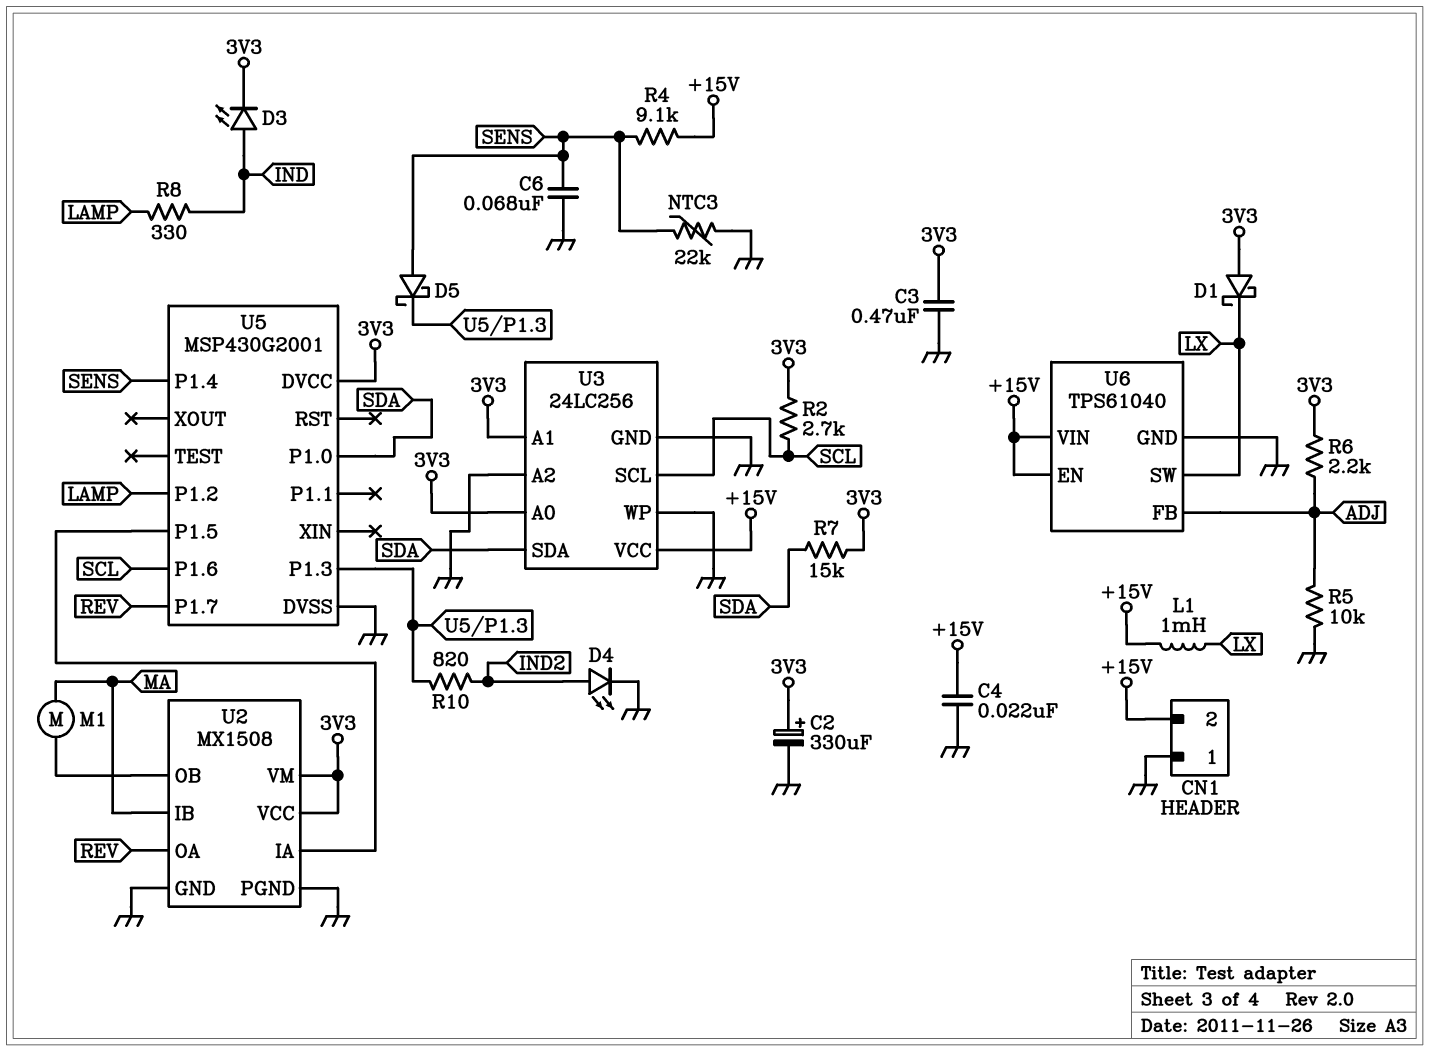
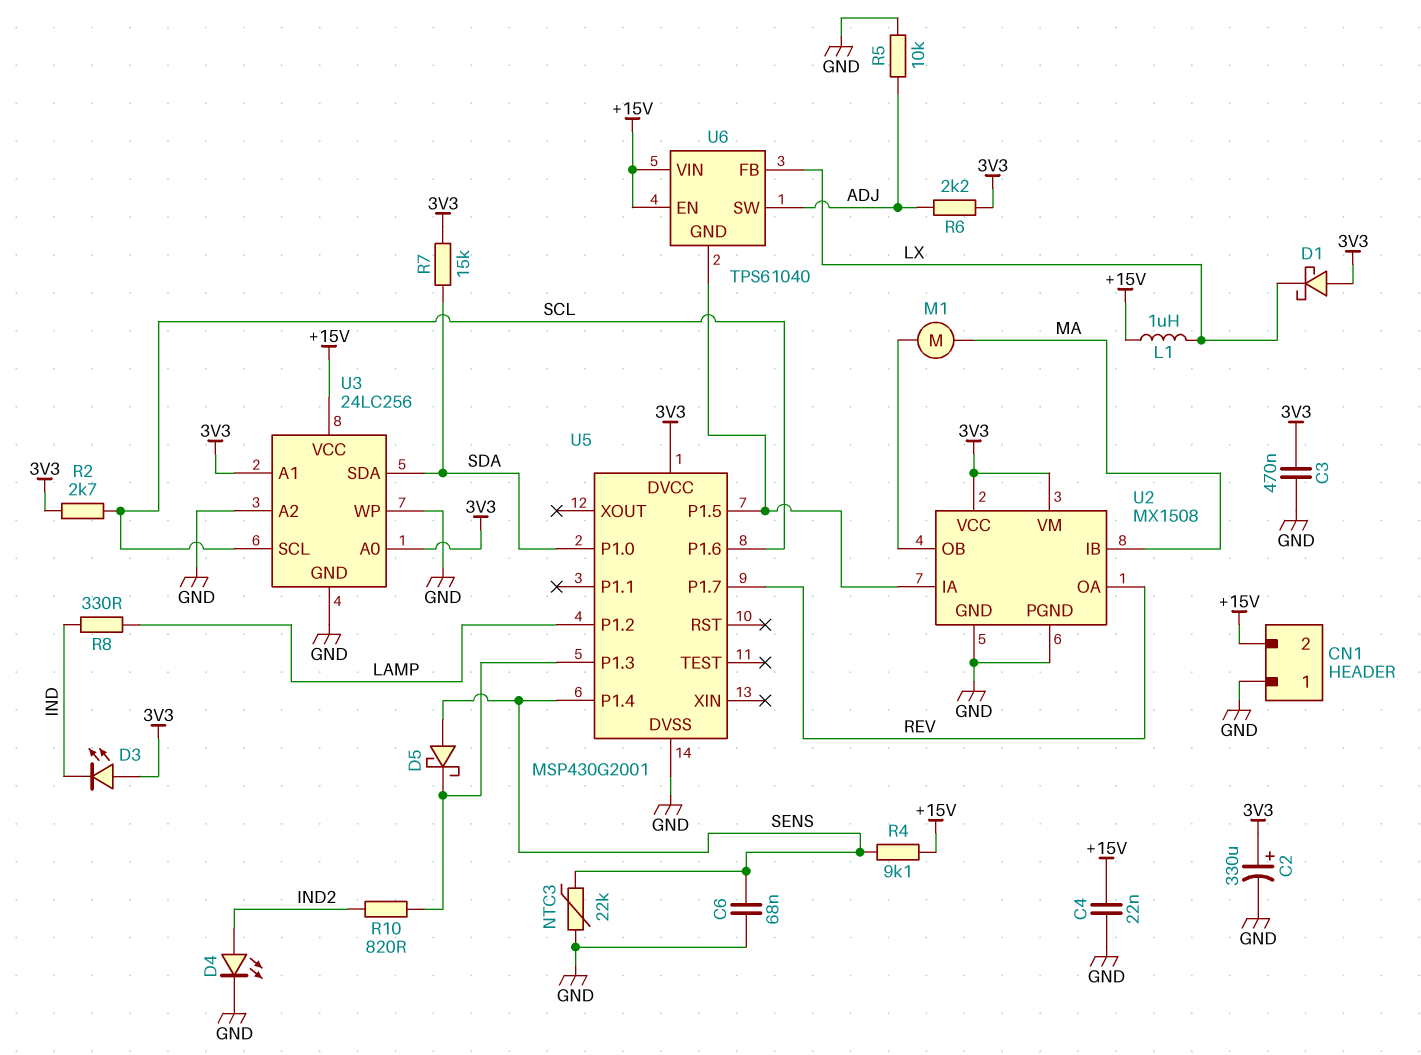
D3: LED (A IND, K 3V3) -> LED (A 3V3, K IND)
L1: 1mH (+15V, LX) -> 1uH (+15V, LX)
U6 pin FB: ADJ -> LX
U6 pin GND: GND -> U2/IA
U6 pin SW: LX -> ADJ

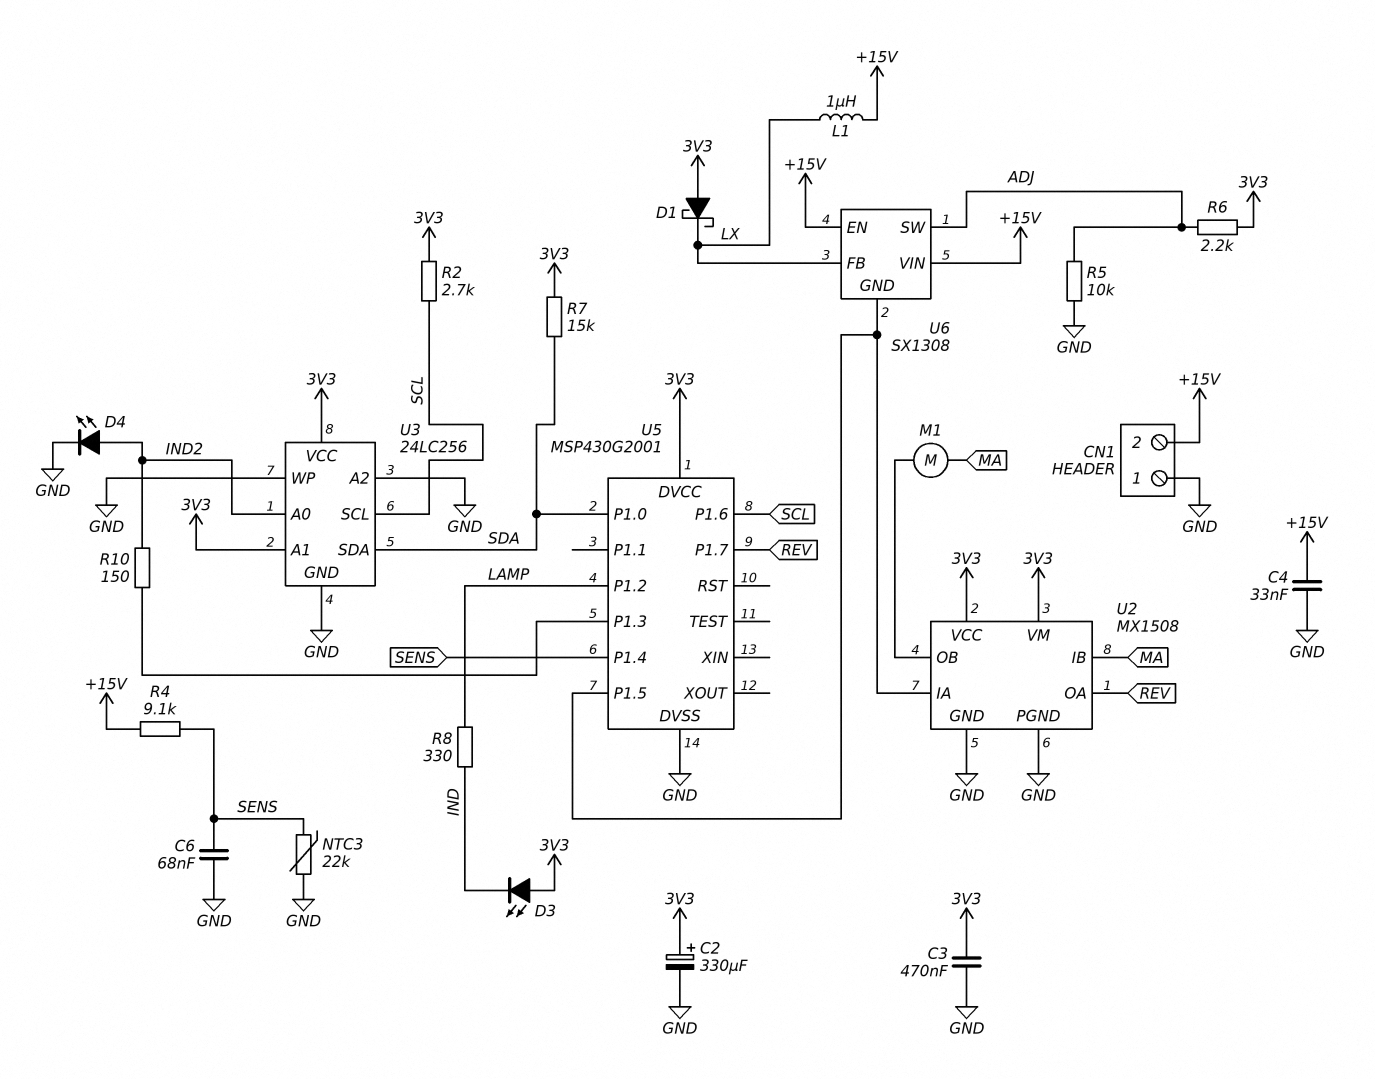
C4: 22nF (+15V, GND) -> 33nF (+15V, GND)
D5: schottky (A SENS, K U5/P1.3) -> none
R10: 820 (IND2, U5/P1.3) -> 150 (IND2, U5/P1.3)
U3 pin A0: 3V3 -> IND2
U3 pin VCC: +15V -> 3V3
U6: TPS61040 -> SX1308

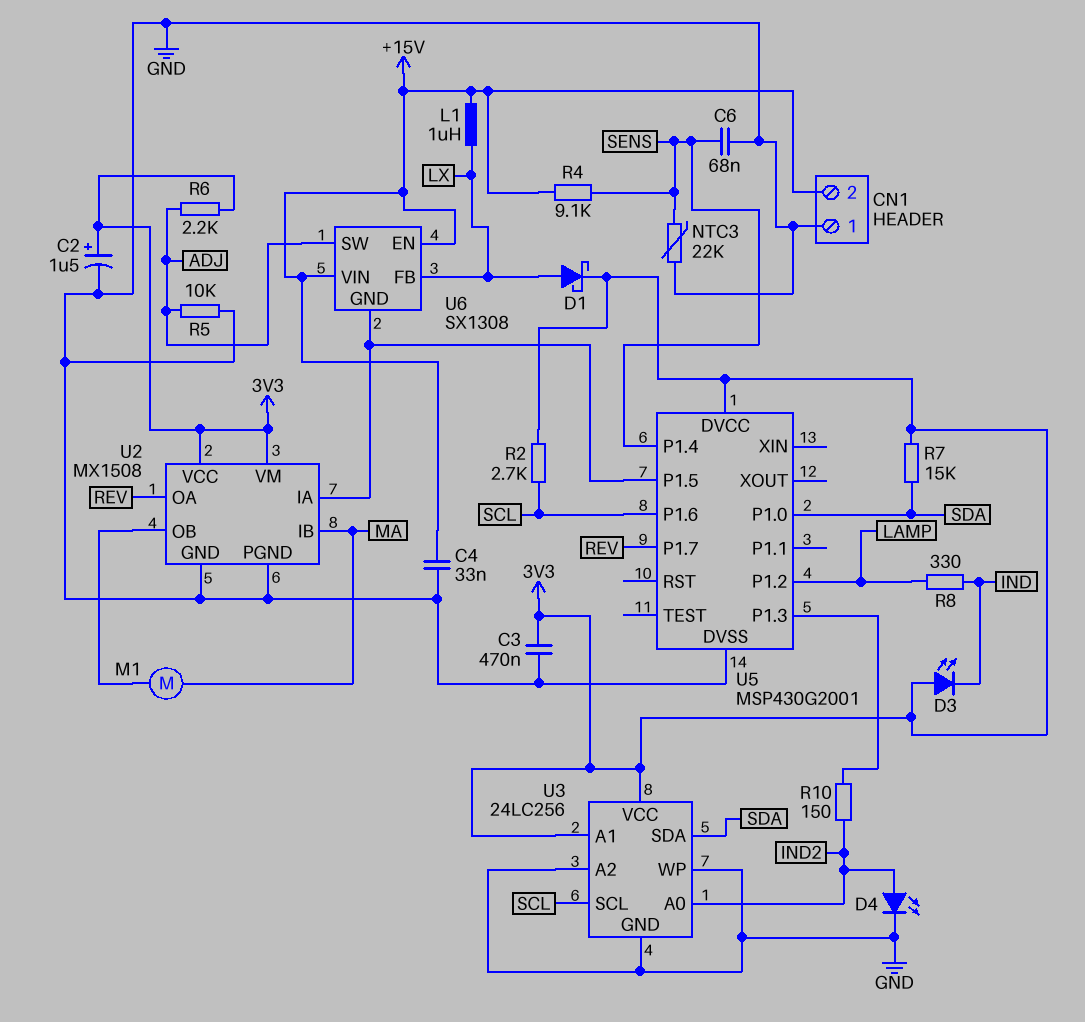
C2: 330uF (plus 3V3, minus GND) -> 1.5uF (plus 3V3, minus GND)
D1: schottky (A 3V3, K LX) -> schottky (A LX, K 3V3)

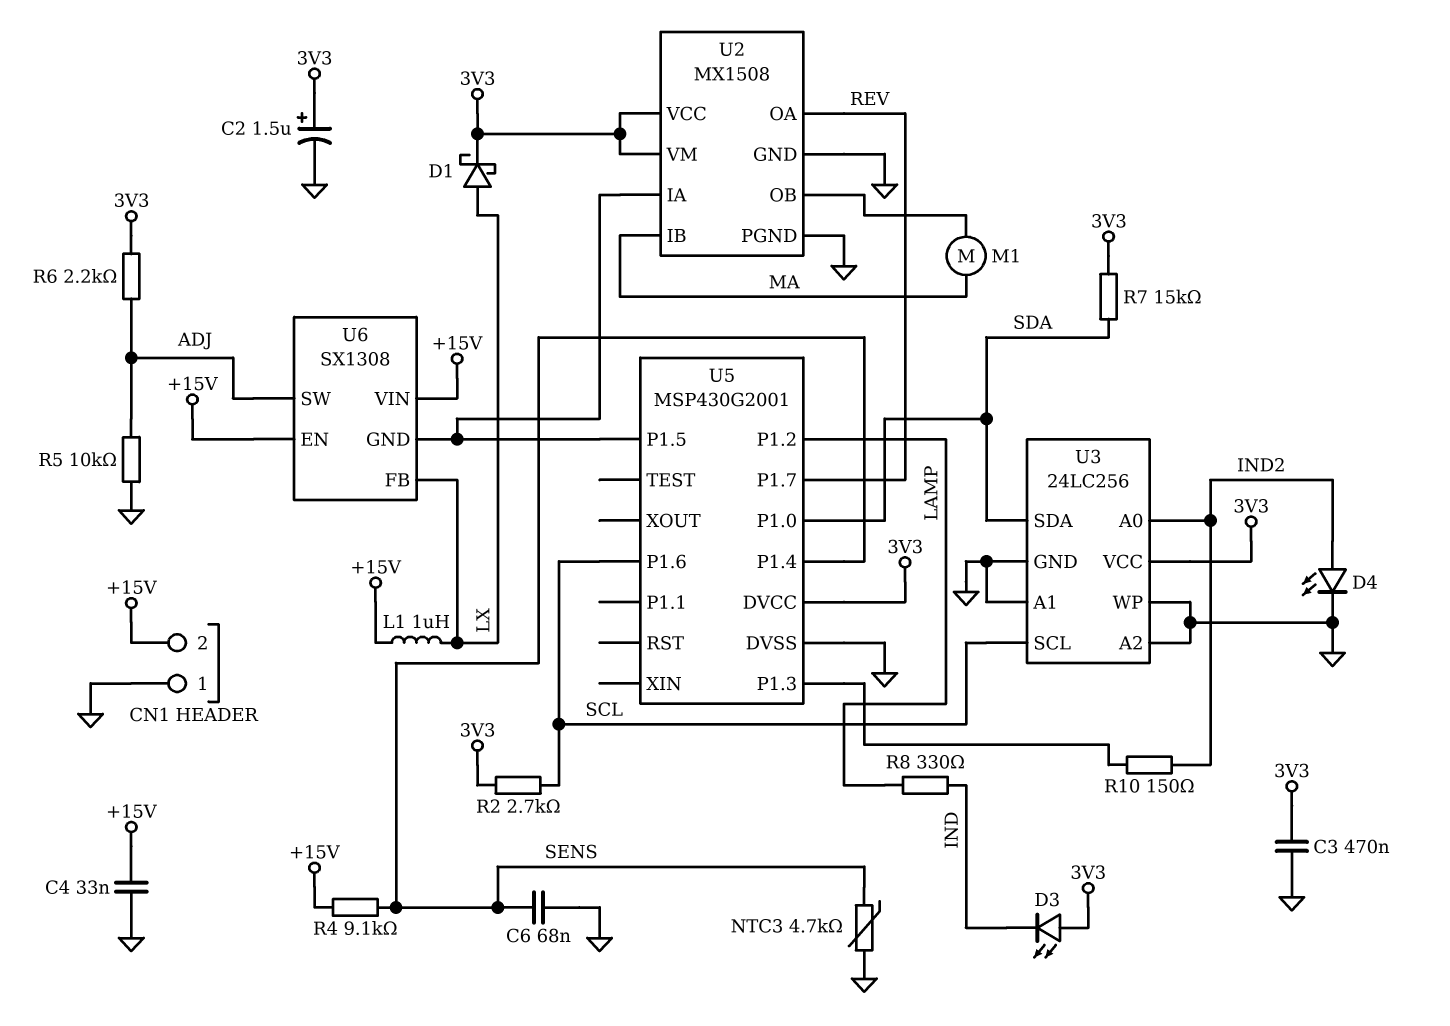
NTC3: 22k (GND, SENS) -> 4.7k (GND, SENS)
U3 pin A1: 3V3 -> GND

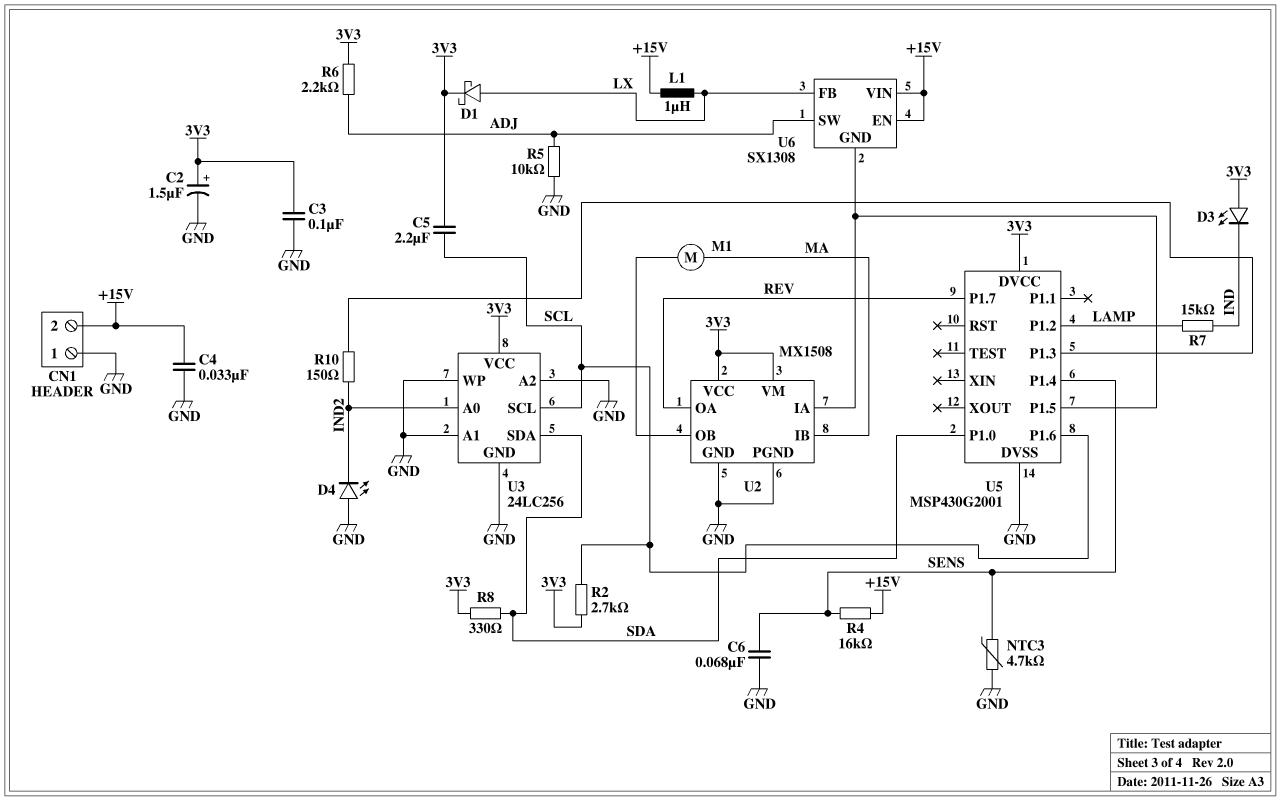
C3: 470nF (3V3, GND) -> 100nF (3V3, GND)
C5: none -> 2.2uF (3V3, SCL)
D4: LED (A IND2, K GND) -> LED (A GND, K IND2)
R4: 9.1k (+15V, SENS) -> 16k (+15V, SENS)
R7: 15k (3V3, SDA) -> 15k (IND, LAMP)
R8: 330 (IND, LAMP) -> 330 (3V3, SDA)

